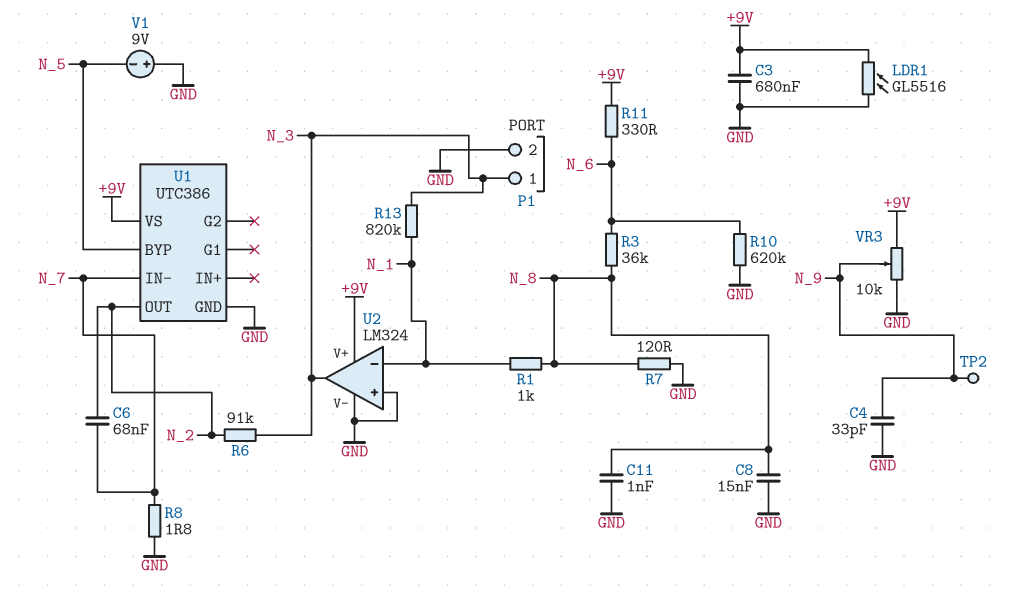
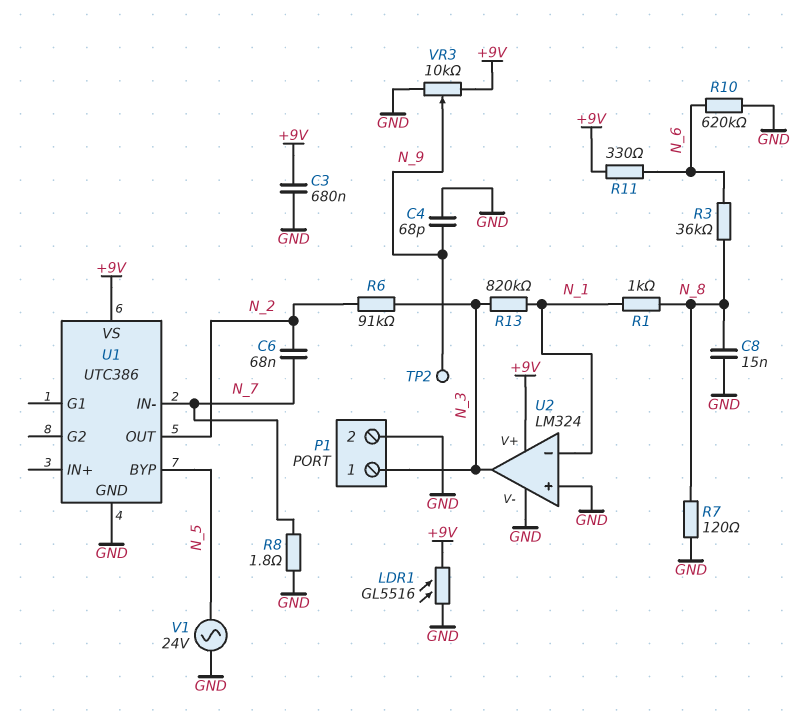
C4: 33pF (GND, N_9) -> 68pF (GND, N_9)
C11: 1nF (GND, N_8) -> none
V1: 9V (plus GND, minus N_5) -> AC 24V (GND, N_5)

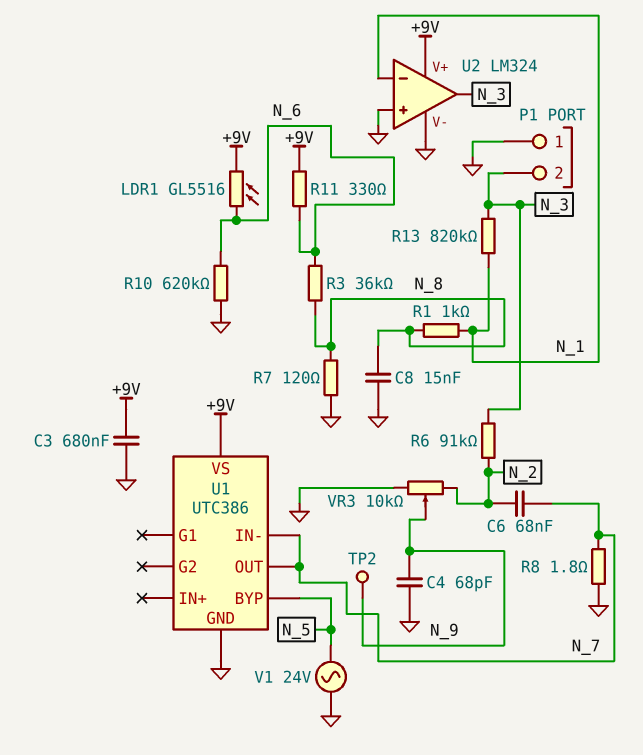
LDR1: GL5516 (+9V, GND) -> GL5516 (+9V, N_6)
P1 pin 1: N_3 -> GND
P1 pin 2: GND -> N_3
U1 pin OUT: N_2 -> N_7
VR3: 10k (+9V, GND, wiper N_9) -> 10k (GND, N_2, wiper N_9)

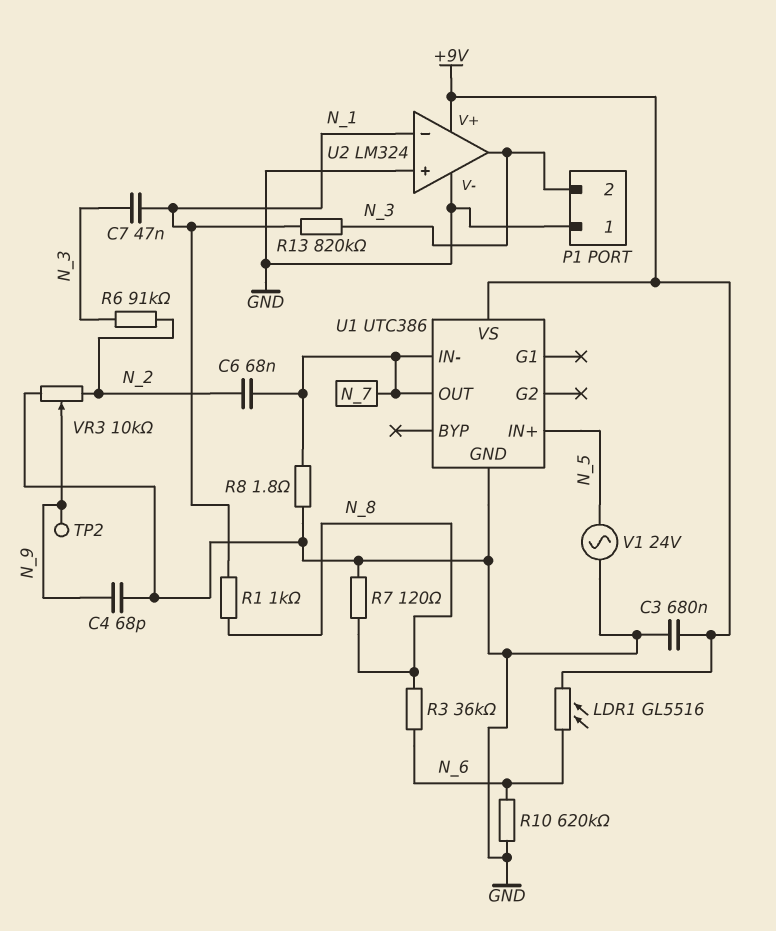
C7: none -> 47nF (N_1, N_3)
C8: 15nF (GND, N_8) -> none
R11: 330 (+9V, N_6) -> none
U1 pin BYP: N_5 -> none
U1 pin IN+: none -> N_5

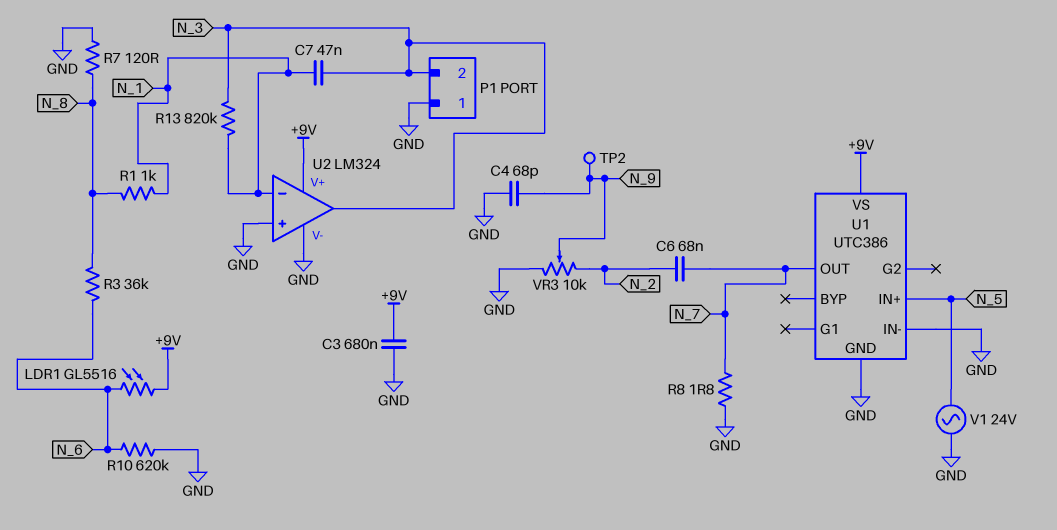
R6: 91k (N_2, N_3) -> none
U1 pin IN-: N_7 -> GND

